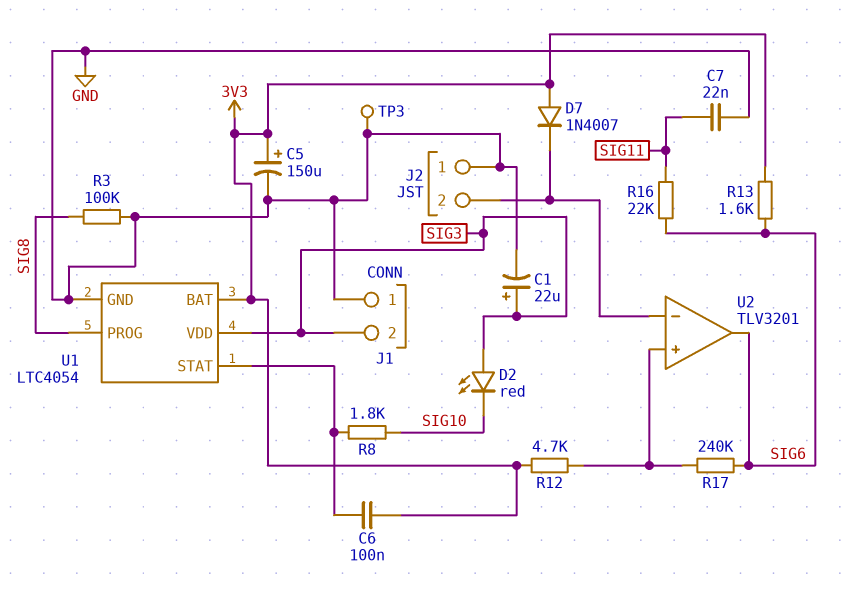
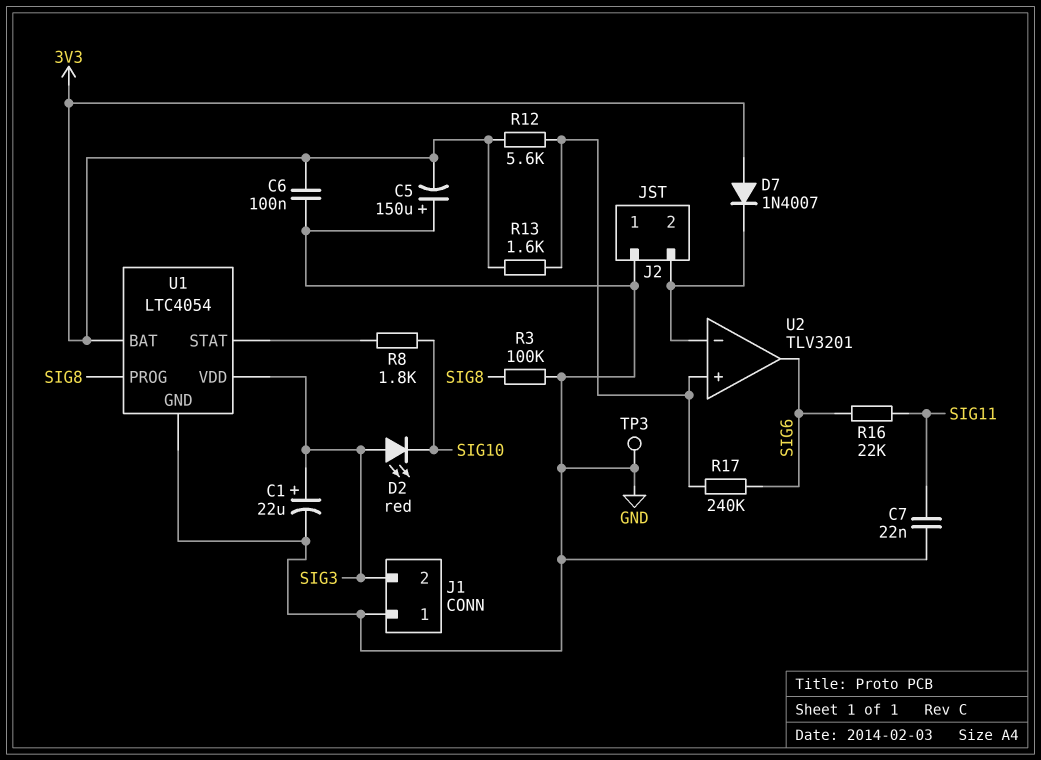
C5: 150uF (plus 3V3, minus GND) -> 150uF (plus GND, minus 3V3)
C6: 100nF (3V3, U1/STAT) -> 100nF (3V3, GND)
R12: 4.7k (3V3, U2/in+) -> 5.6k (3V3, U2/in+)
R13: 1.6k (3V3, SIG6) -> 1.6k (3V3, U2/in+)

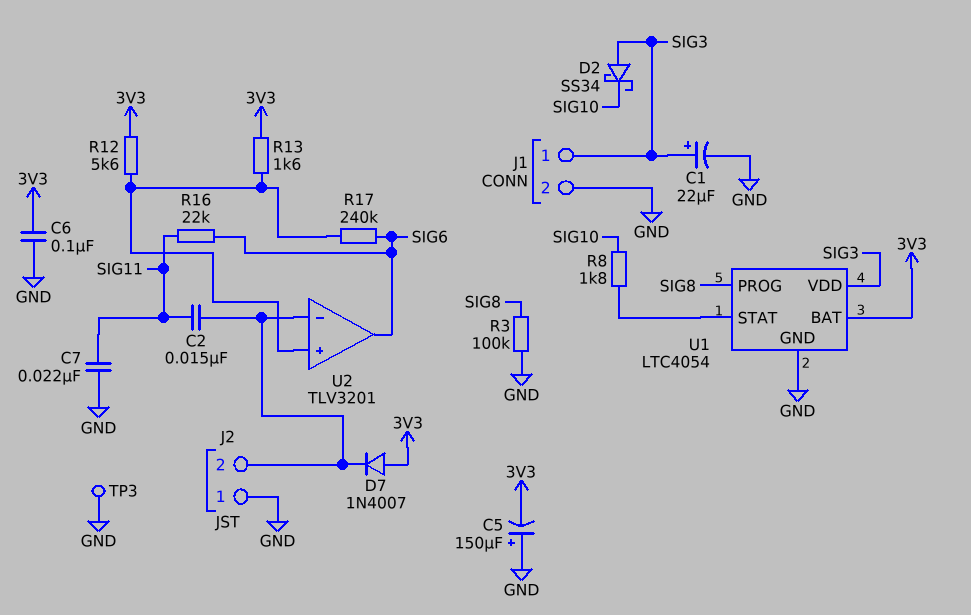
C2: none -> 15nF (J2/2, SIG11)
D2: LED red (A SIG3, K SIG10) -> schottky SS34 (A SIG3, K SIG10)
J1 pin 1: GND -> SIG3
J1 pin 2: SIG3 -> GND

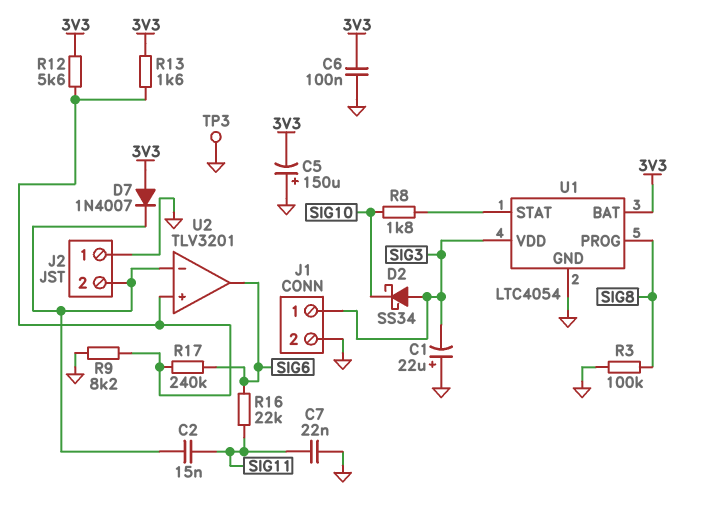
C1: 22uF (plus SIG3, minus GND) -> 22uF (plus GND, minus SIG3)
R9: none -> 8.2k (GND, U2/in+)

